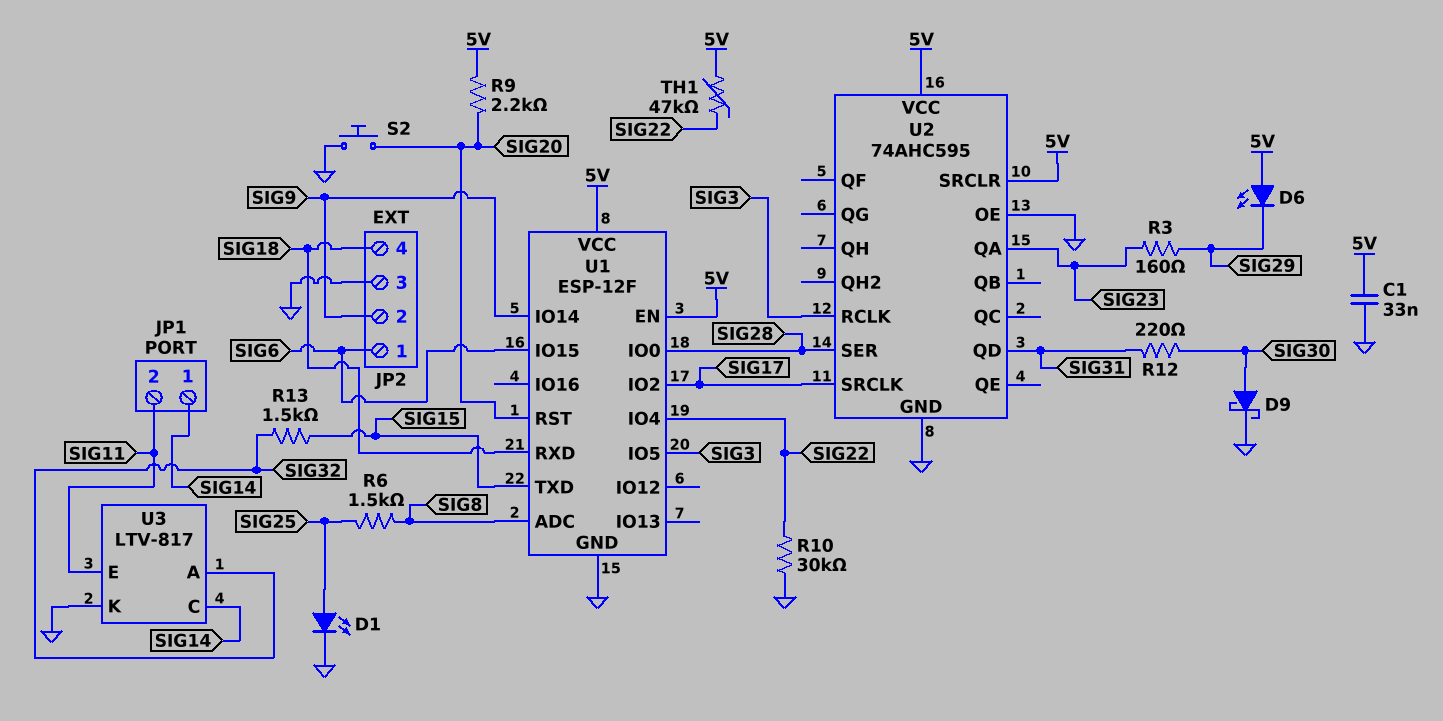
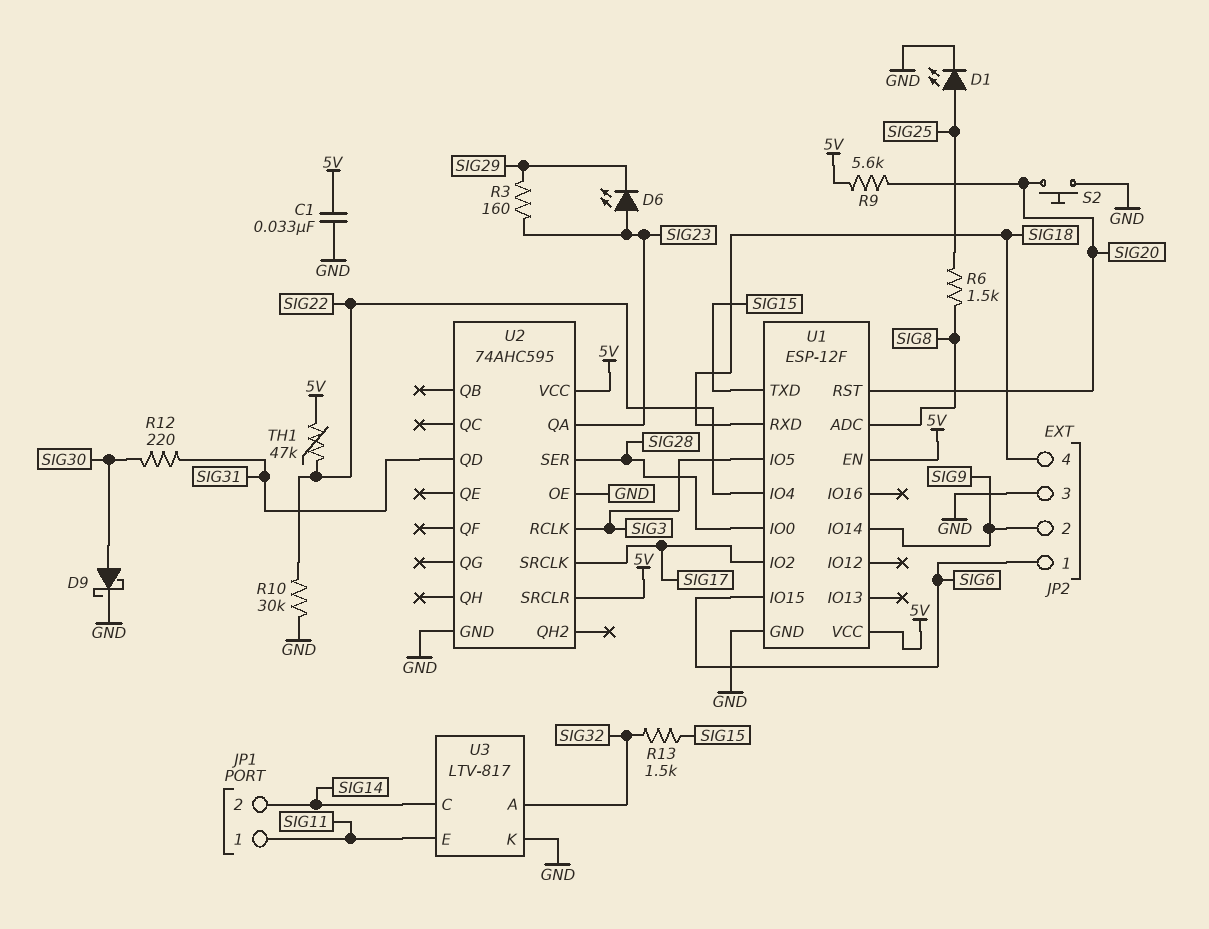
D6: LED (A 5V, K SIG29) -> LED (A SIG23, K SIG29)
JP1 pin 1: SIG14 -> SIG11
JP1 pin 2: SIG11 -> SIG14
R9: 2.2k (5V, SIG20) -> 5.6k (5V, SIG20)

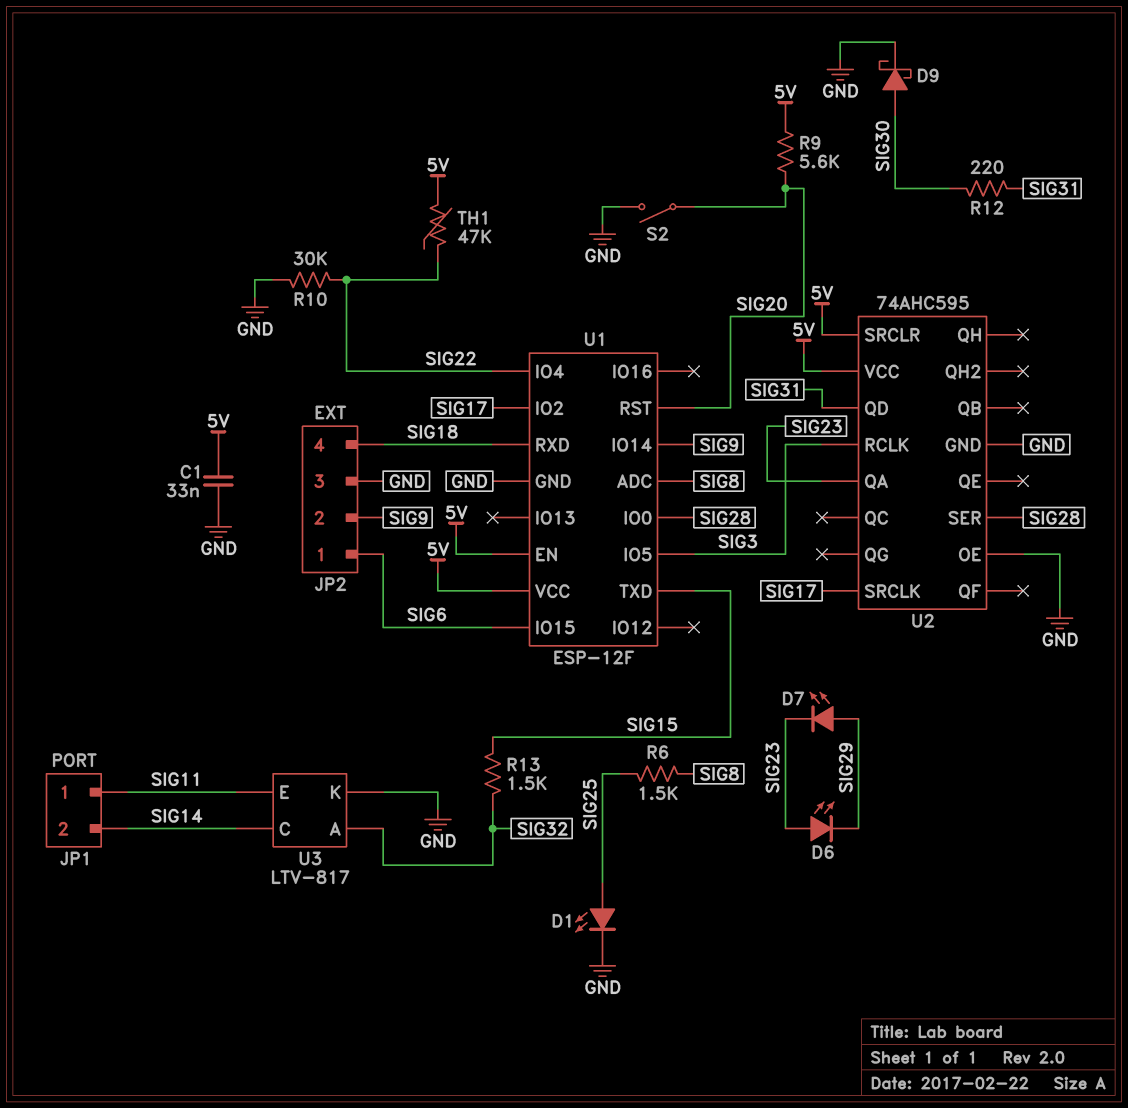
D7: none -> LED (A SIG29, K SIG23)
R3: 160 (SIG23, SIG29) -> none
S2: button (GND, SIG20) -> switch (GND, SIG20)

